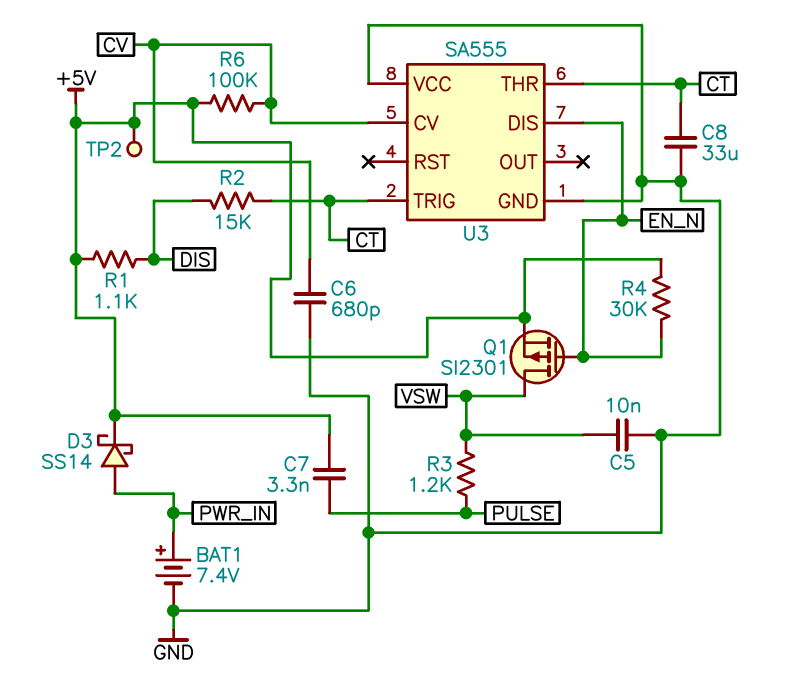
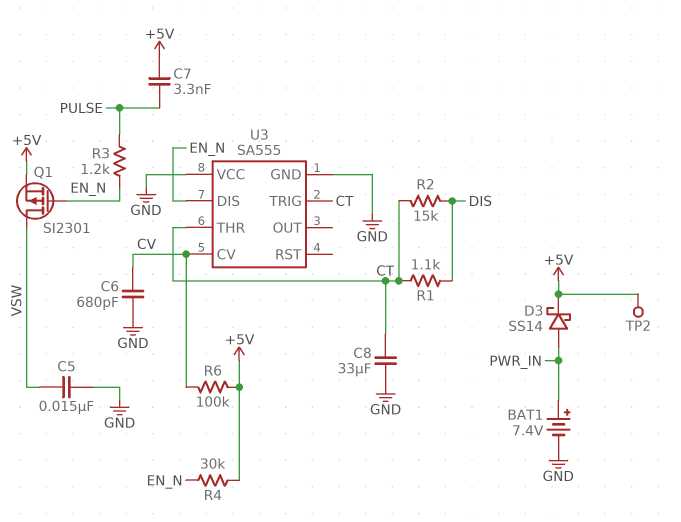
C5: 10nF (GND, VSW) -> 15nF (GND, VSW)
R1: 1.1k (+5V, DIS) -> 1.1k (CT, DIS)
R3: 1.2k (PULSE, VSW) -> 1.2k (EN_N, PULSE)

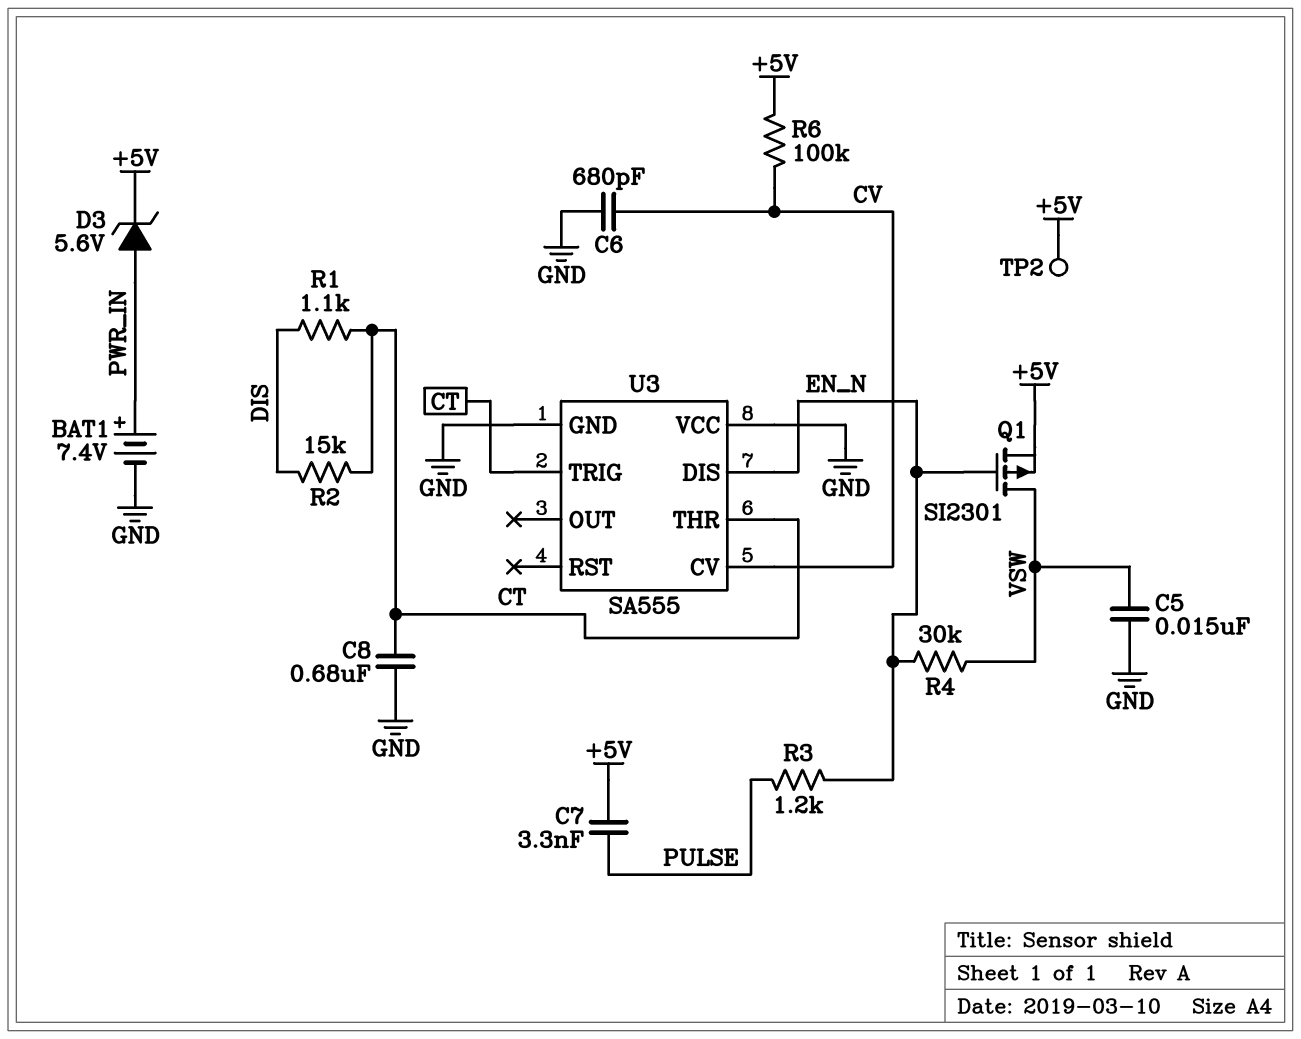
C8: 33uF (CT, GND) -> 680nF (CT, GND)
D3: schottky SS14 (A PWR_IN, K +5V) -> zener 5.6V (A PWR_IN, K +5V)
R4: 30k (+5V, EN_N) -> 30k (EN_N, VSW)

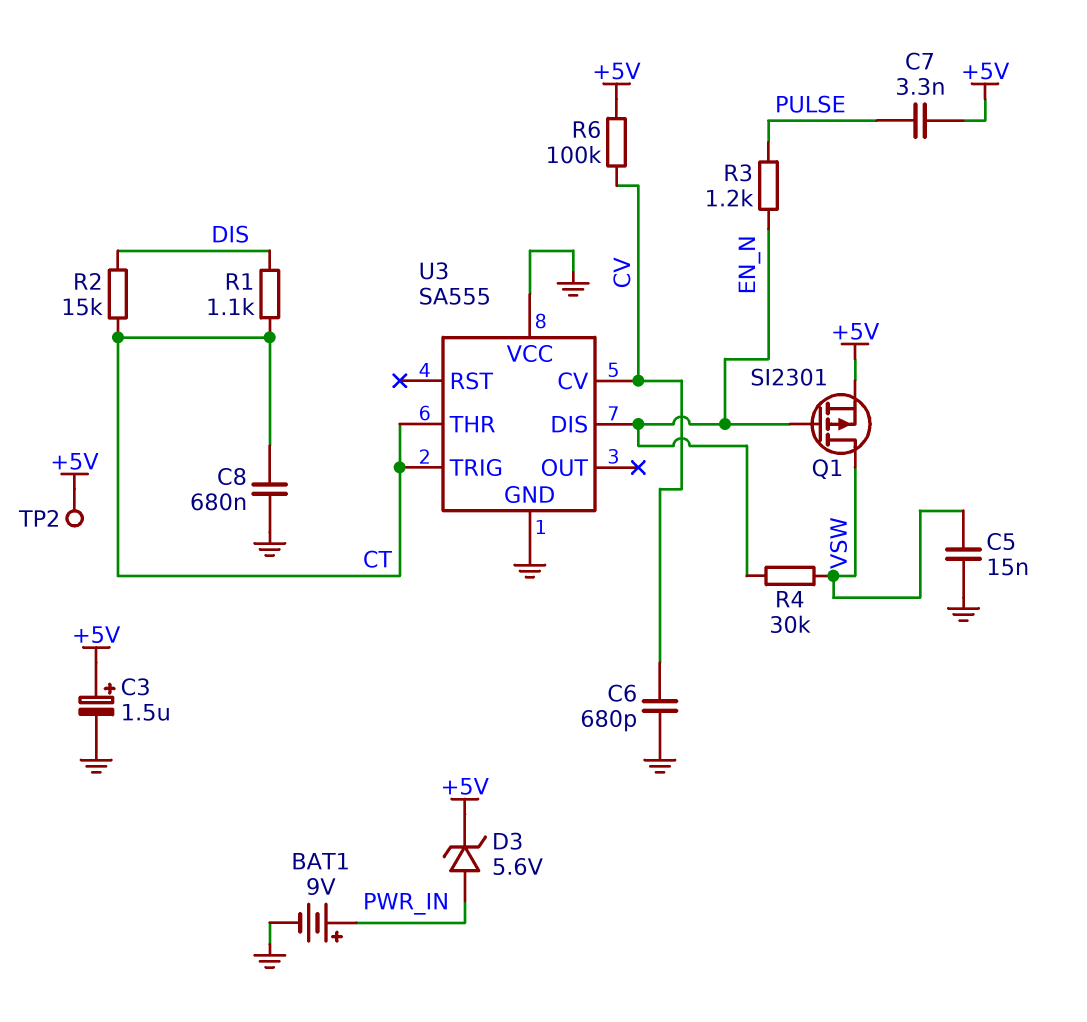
BAT1: 7.4V (plus PWR_IN, minus GND) -> 9V (plus PWR_IN, minus GND)
C3: none -> 1.5uF (plus +5V, minus GND)

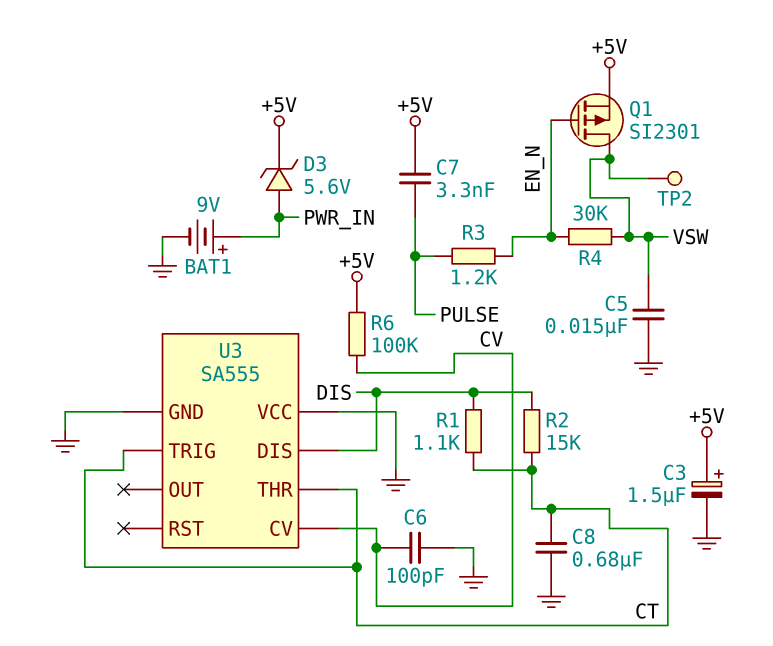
C6: 680pF (CV, GND) -> 100pF (CV, GND)
TP2: test point (+5V) -> test point (VSW)
U3 pin DIS: EN_N -> DIS

